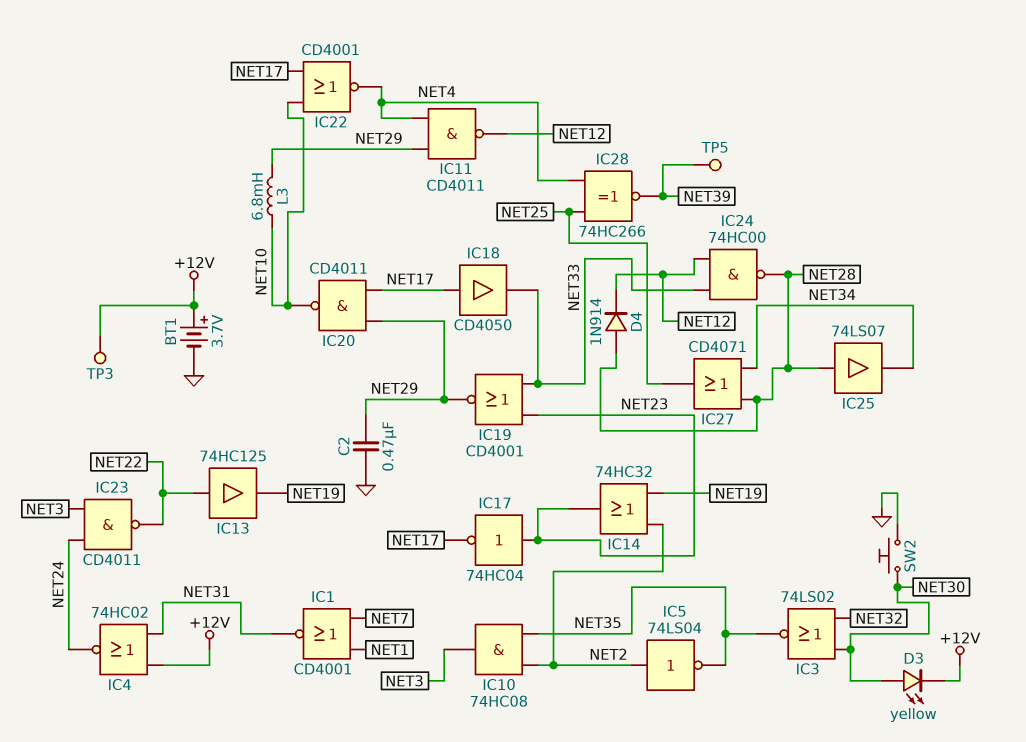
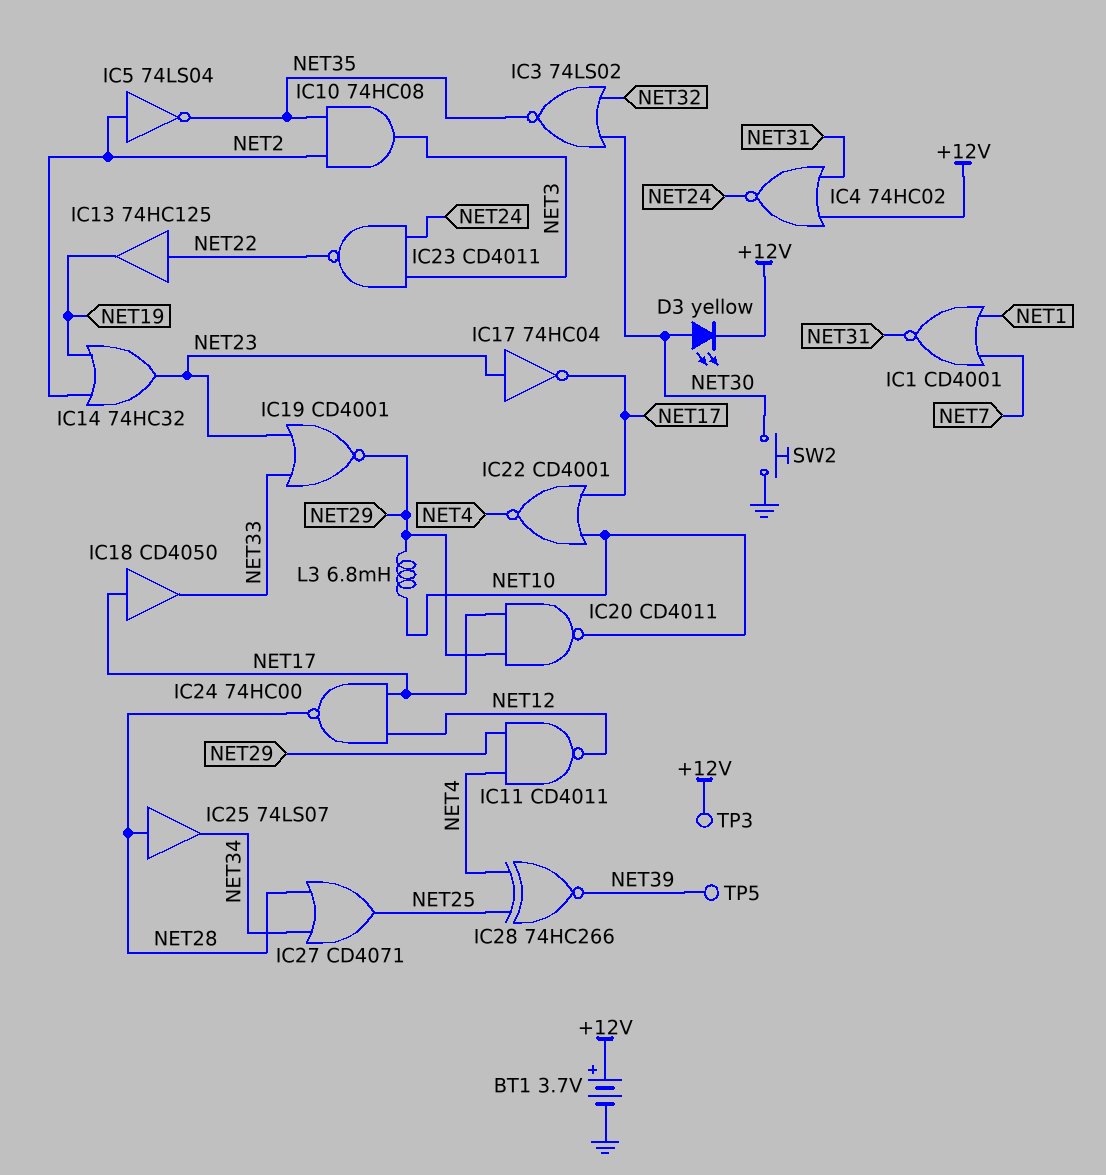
C2: 470nF (GND, NET29) -> none
D4: diode 1N914 (A NET28, K NET12) -> none
IC24: NAND 74HC00 (in NET12, in NET33, out NET28) -> NAND 74HC00 (in NET12, in NET17, out NET28)

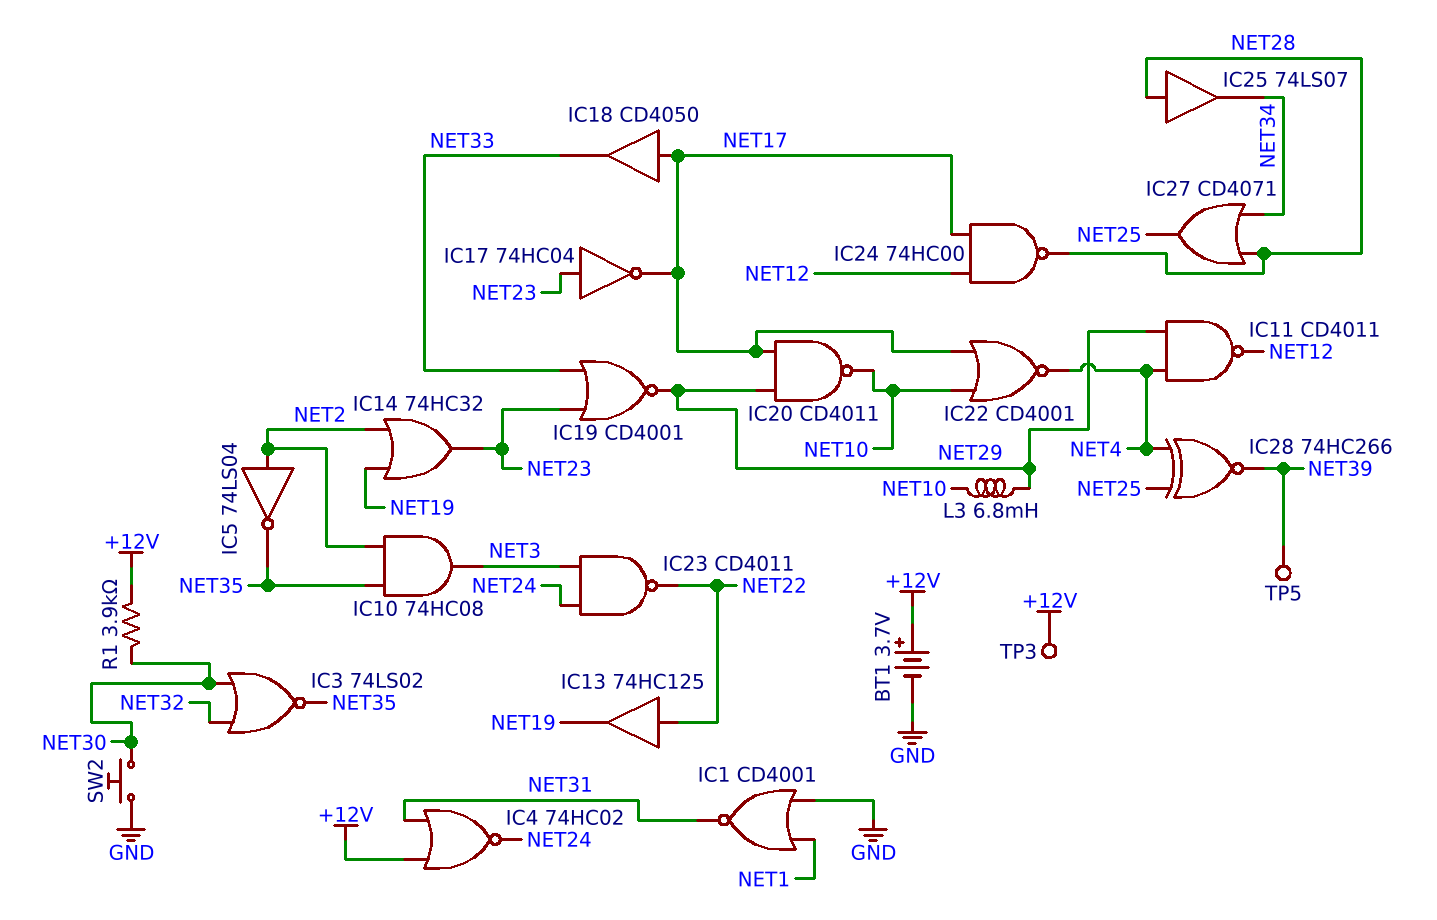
D3: LED yellow (A NET30, K +12V) -> none
IC1: NOR CD4001 (in NET1, in NET7, out NET31) -> NOR CD4001 (in GND, in NET1, out NET31)
R1: none -> 3.9k (+12V, NET30)

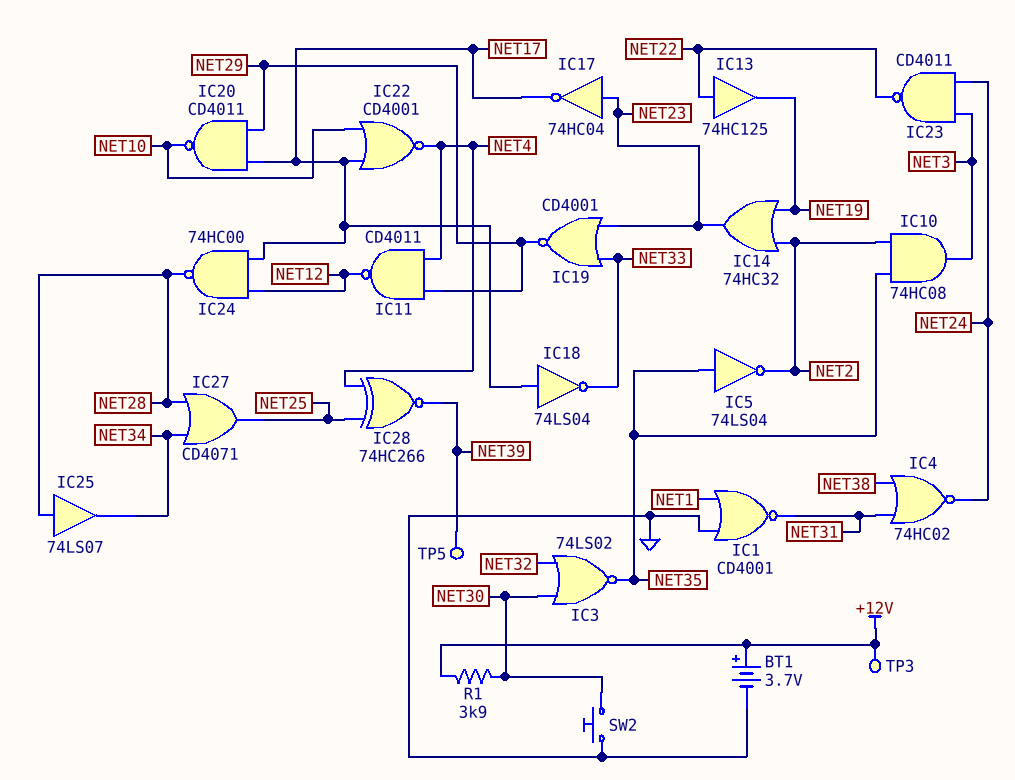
IC4: NOR 74HC02 (in +12V, in NET31, out NET24) -> NOR 74HC02 (in NET31, in NET38, out NET24)
IC5: NOT 74LS04 (in NET2, out NET35) -> NOT 74LS04 (in NET35, out NET2)
IC18: buffer CD4050 (in NET17, out NET33) -> NOT 74LS04 (in NET17, out NET33)
L3: 6.8mH (NET10, NET29) -> none

